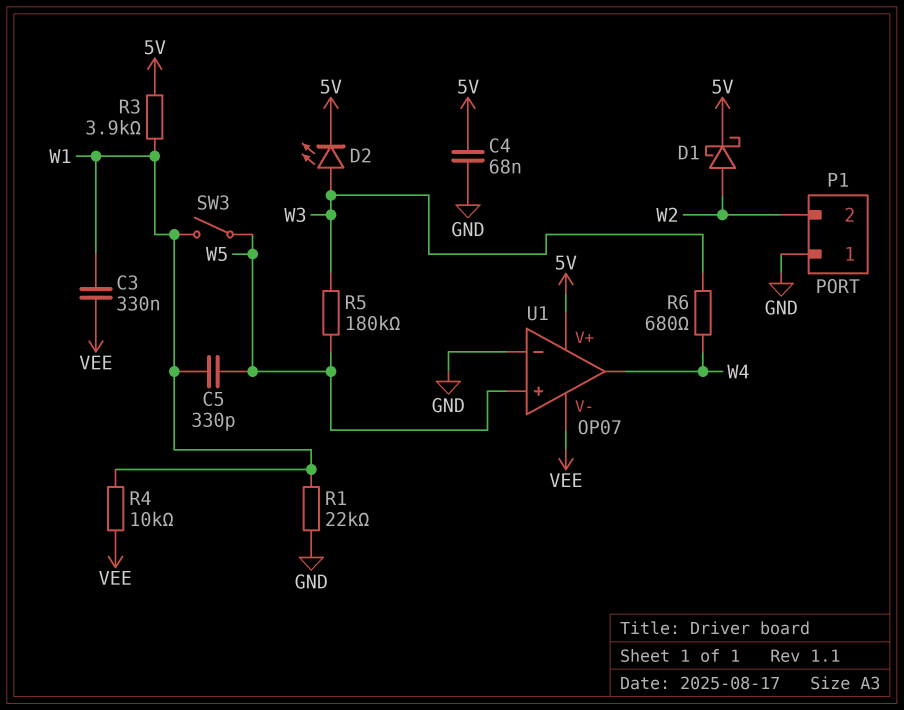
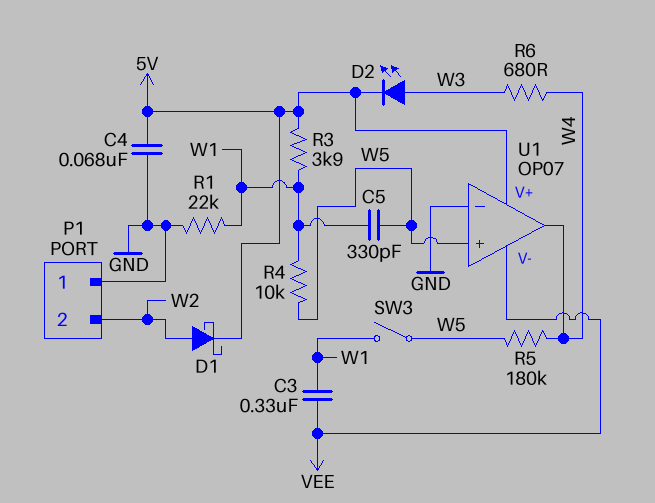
R4: 10k (VEE, W1) -> 10k (W1, W5)
R5: 180k (W3, W5) -> 180k (W4, W5)

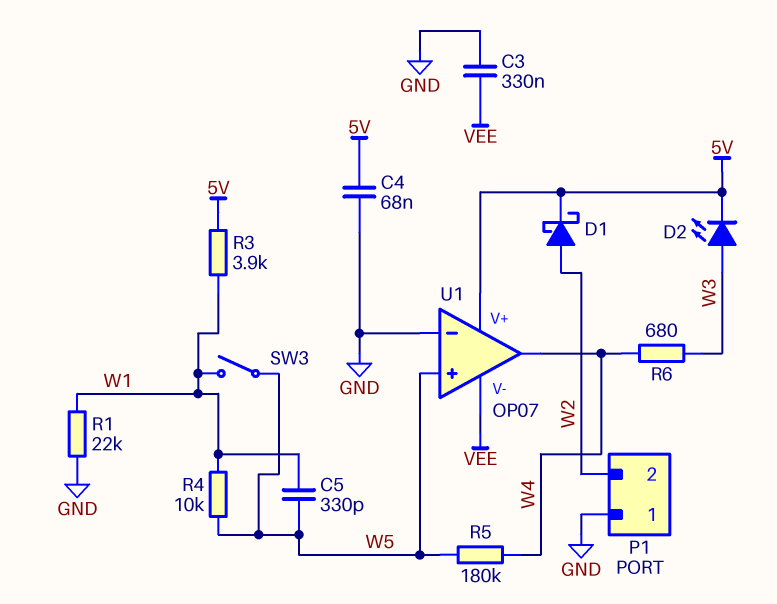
C3: 330nF (VEE, W1) -> 330nF (GND, VEE)

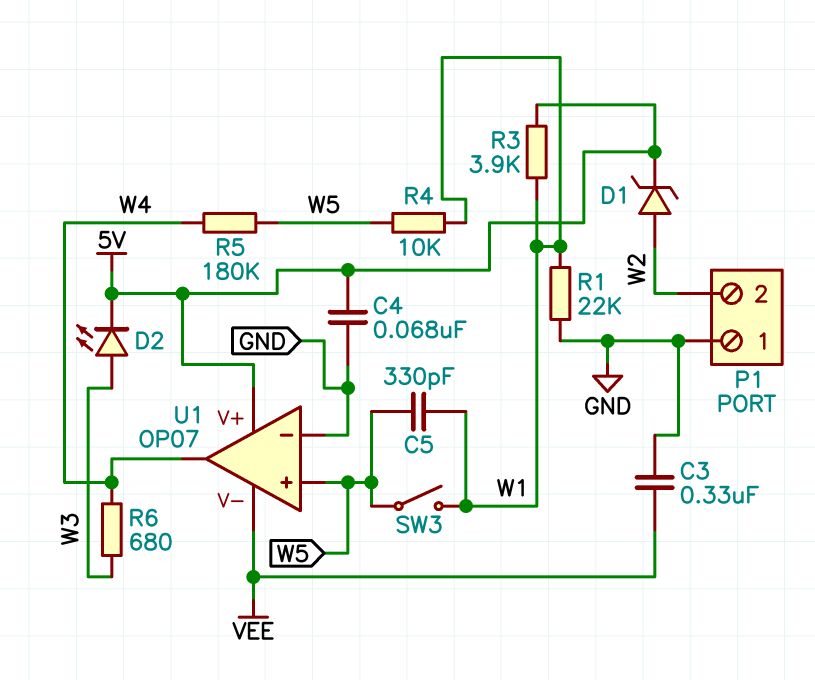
D1: schottky (A W2, K 5V) -> zener (A W2, K 5V)

